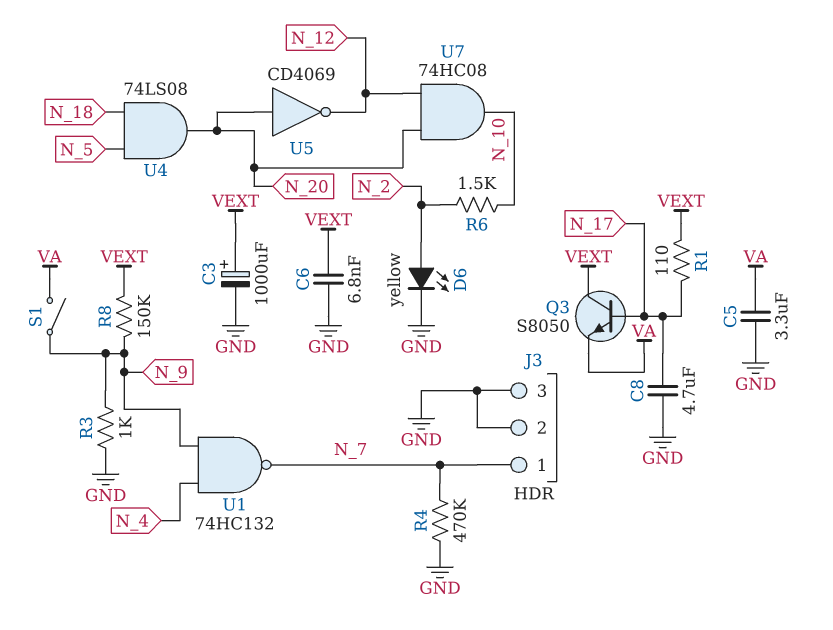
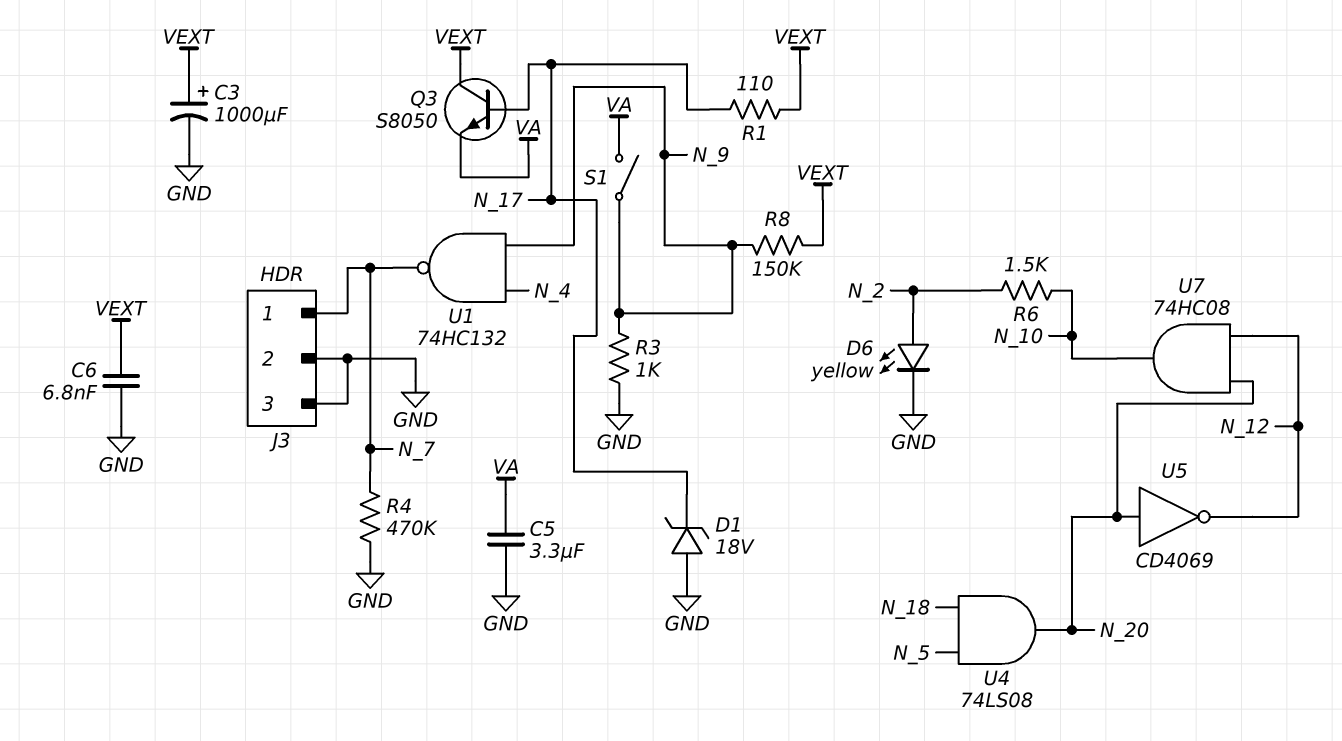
C8: 4.7uF (GND, N_17) -> none
D1: none -> zener 18V (A GND, K N_17)

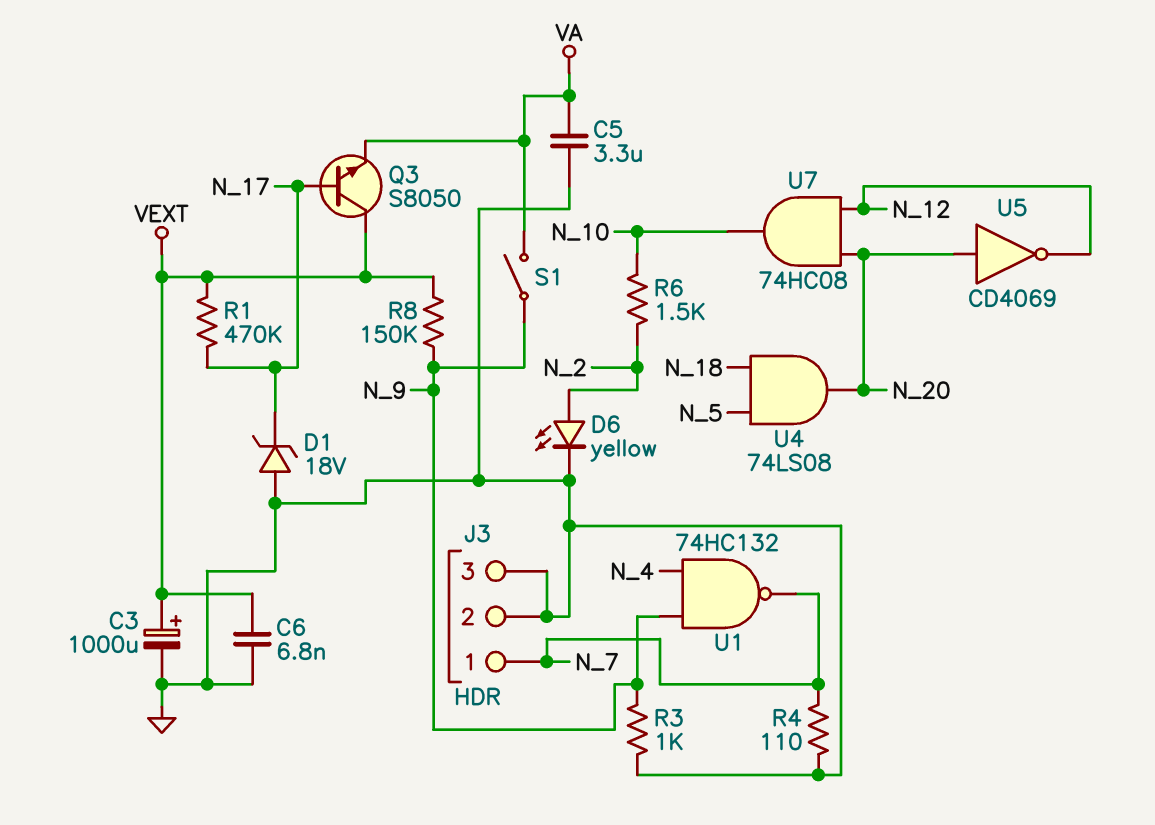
R1: 110 (N_17, VEXT) -> 470k (N_17, VEXT)
R4: 470k (GND, N_7) -> 110 (GND, N_7)

